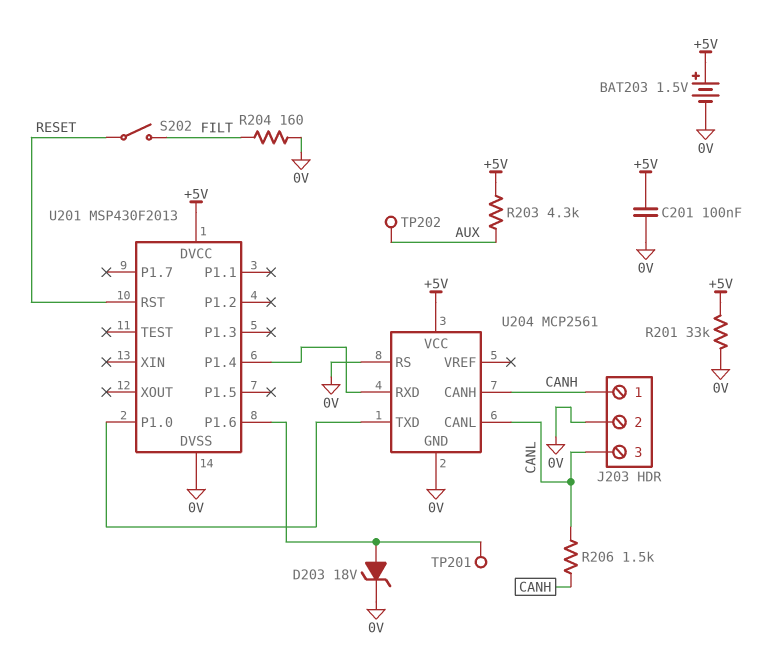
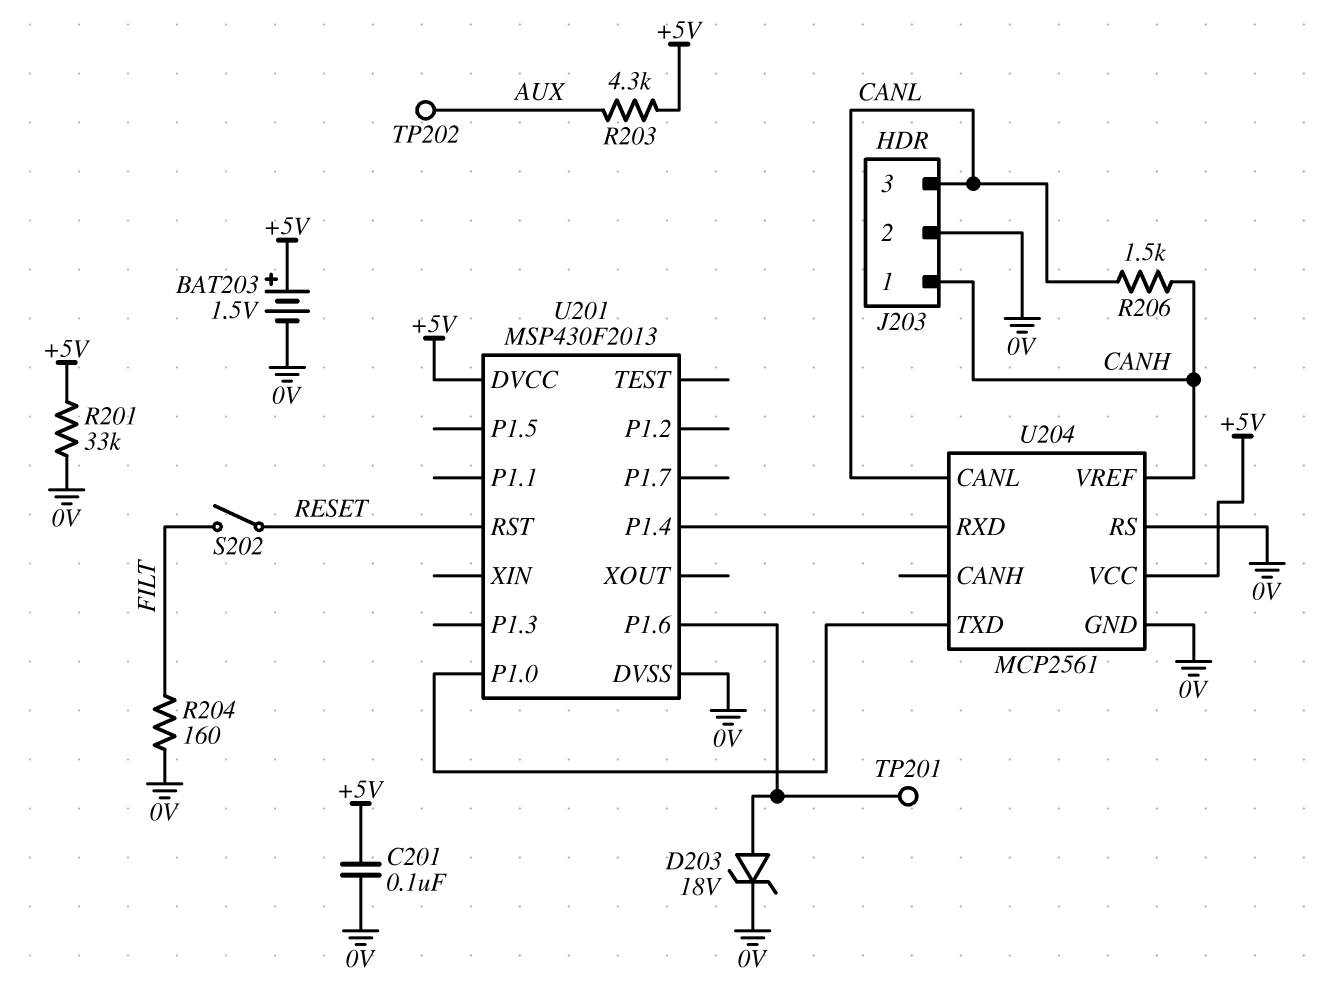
U204 pin CANH: CANH -> none
U204 pin VREF: none -> CANH

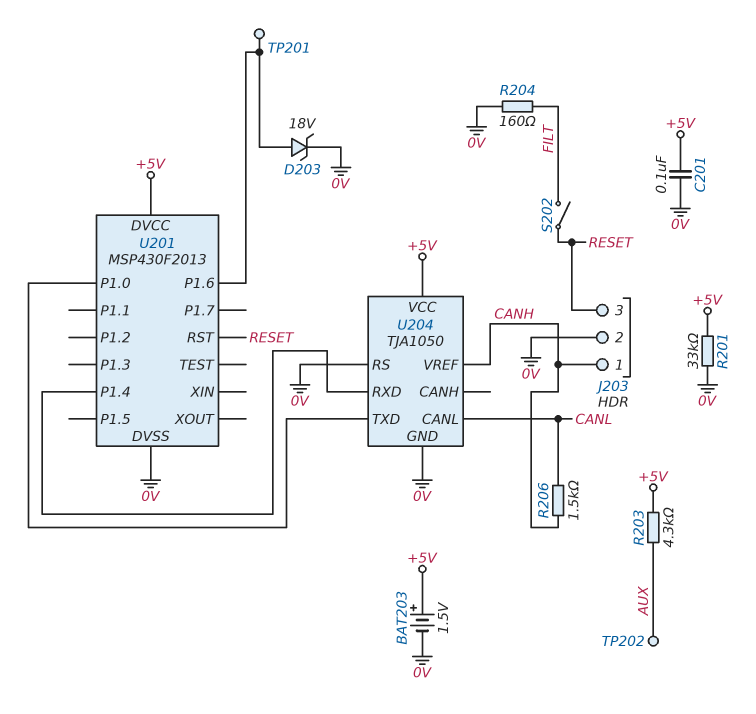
J203 pin 3: CANL -> RESET
U204: MCP2561 -> TJA1050

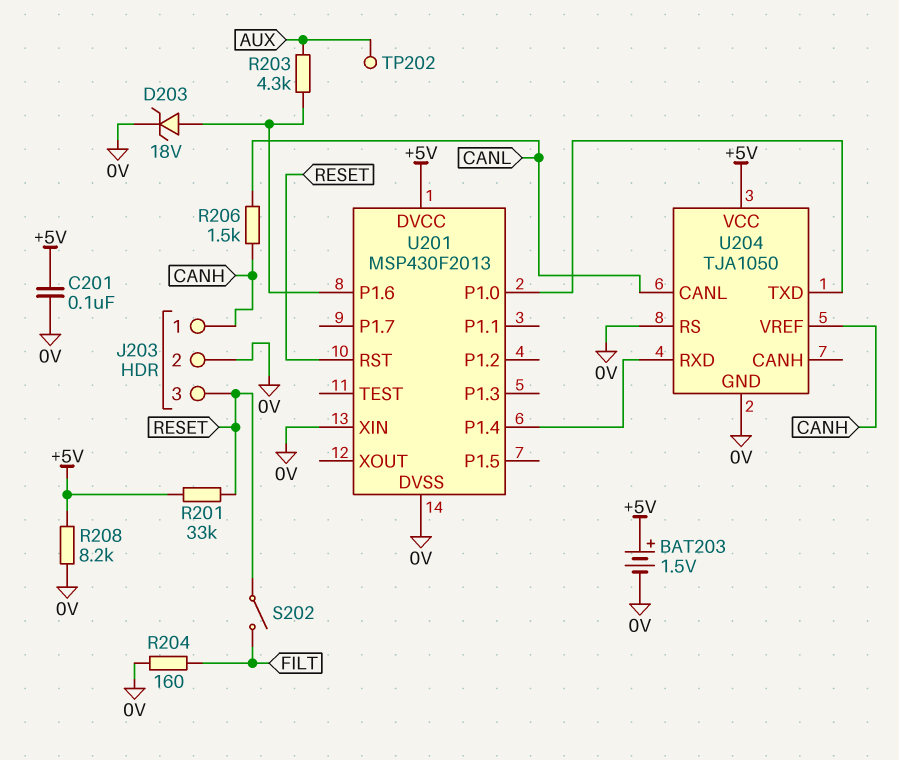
R201: 33k (+5V, 0V) -> 33k (+5V, RESET)
R203: 4.3k (+5V, AUX) -> 4.3k (AUX, U201/P1.6)
R208: none -> 8.2k (+5V, 0V)
TP201: test point (U201/P1.6) -> none
U201 pin XIN: none -> 0V

